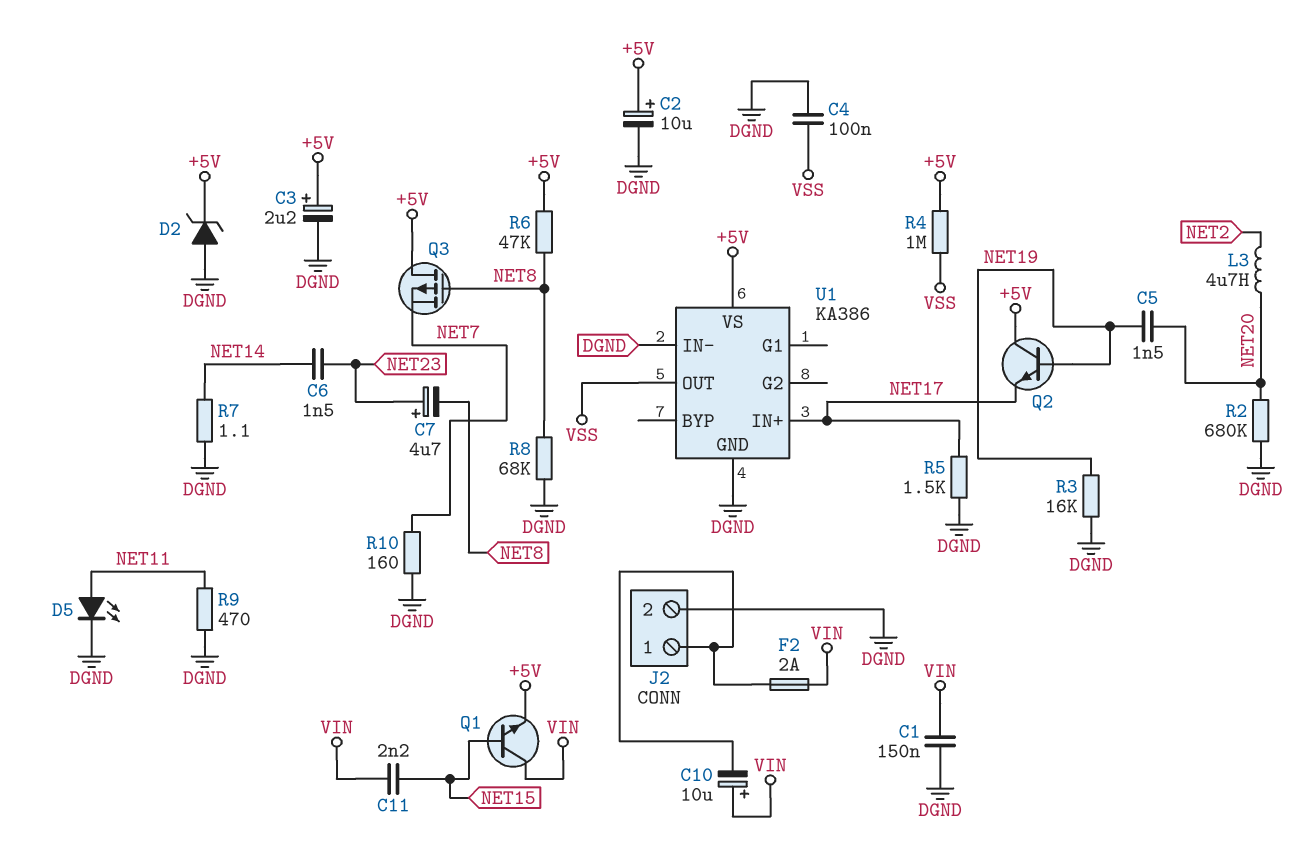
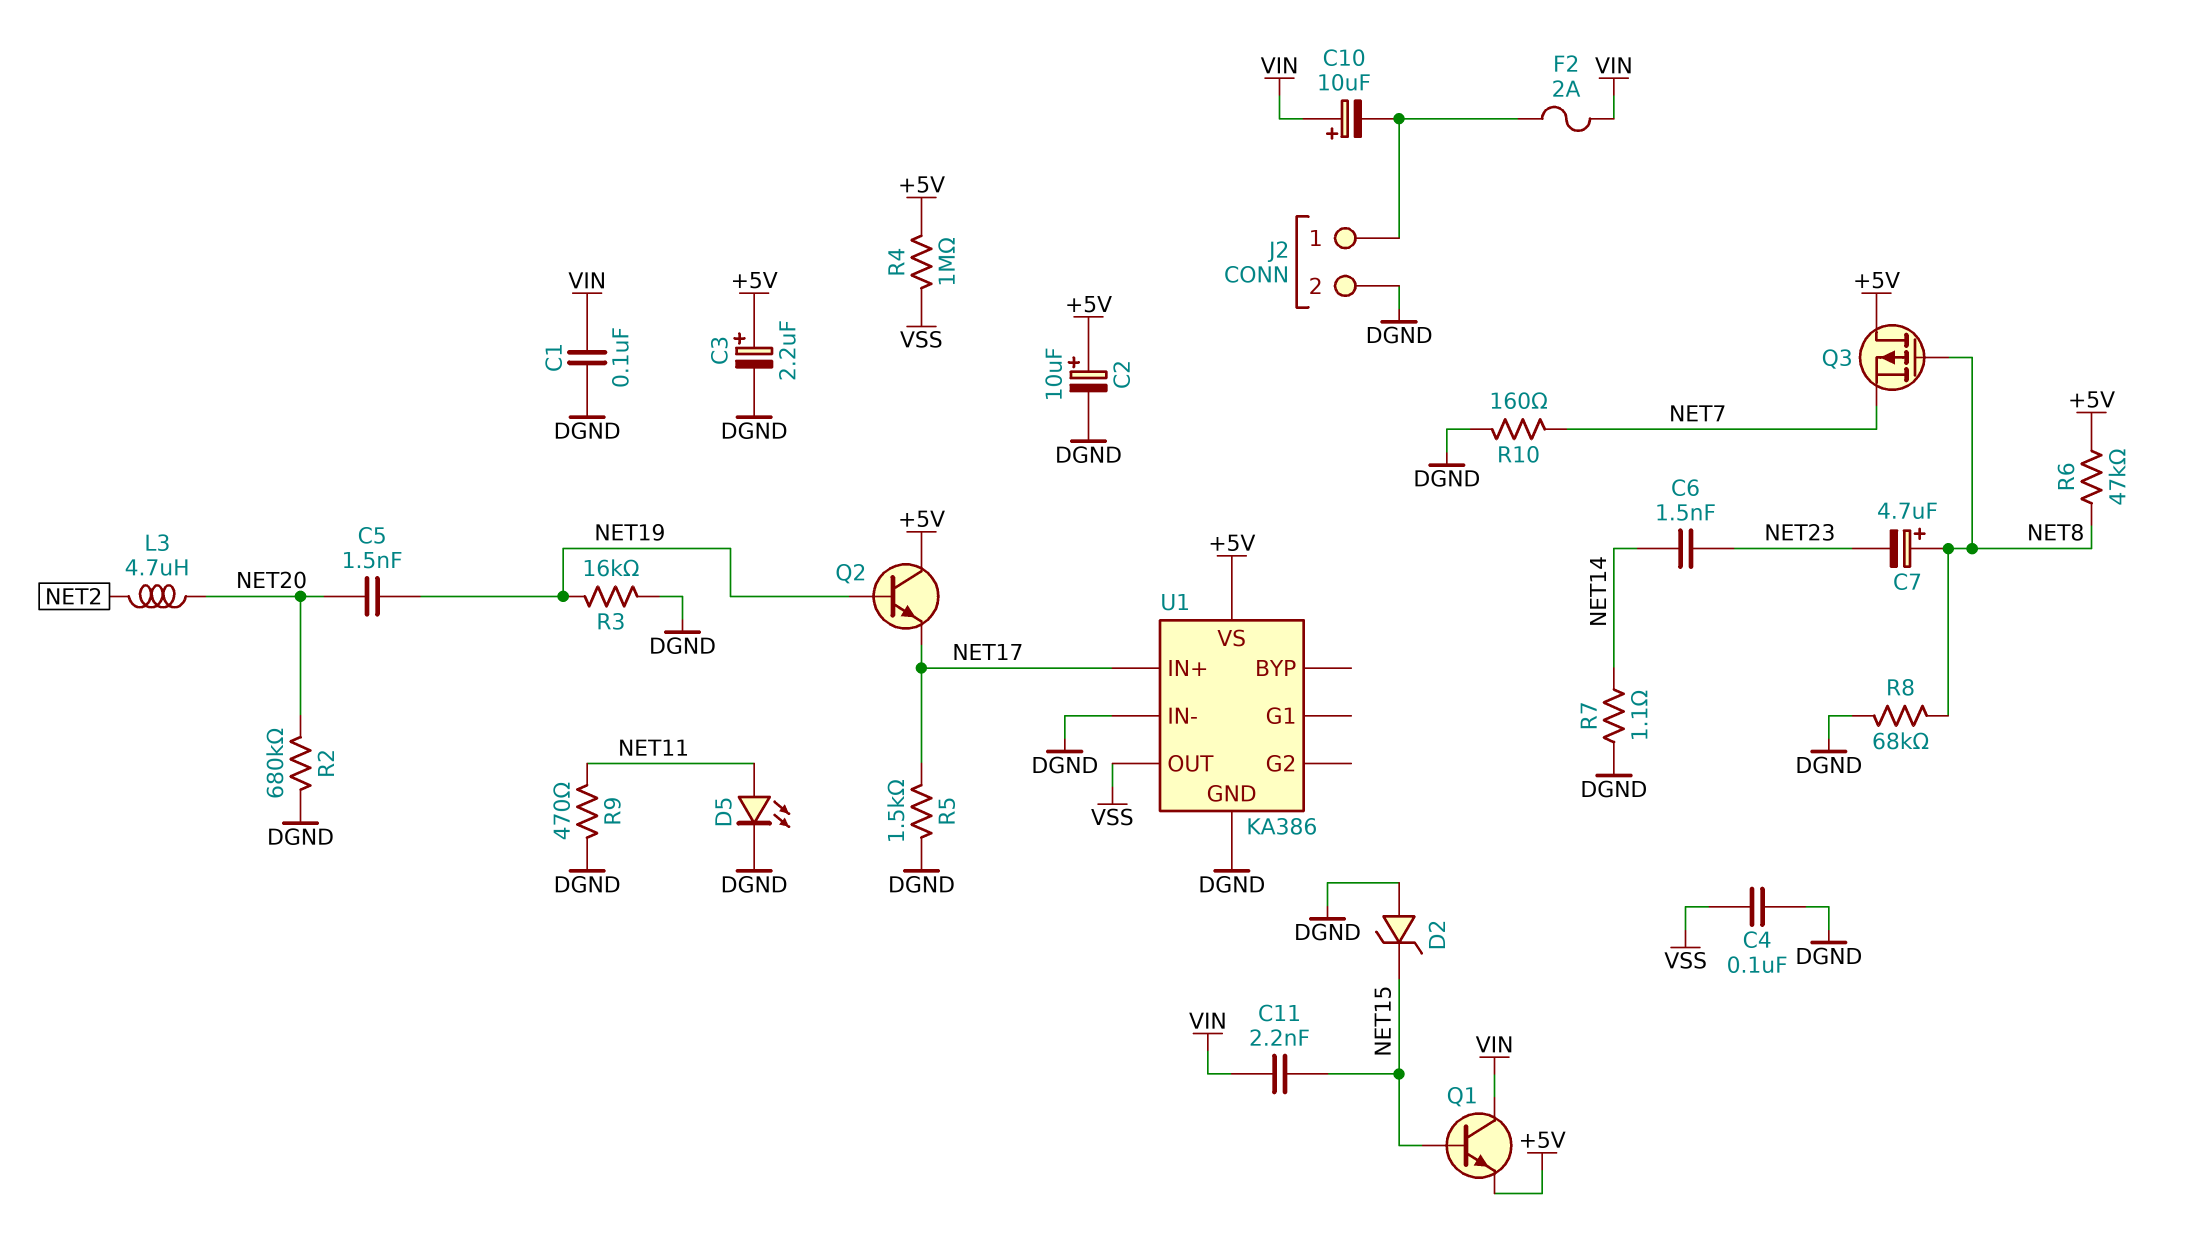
C1: 150nF (DGND, VIN) -> 100nF (DGND, VIN)
C7: 4.7uF (plus NET23, minus NET8) -> 4.7uF (plus NET8, minus NET23)
D2: zener (A DGND, K +5V) -> zener (A DGND, K NET15)

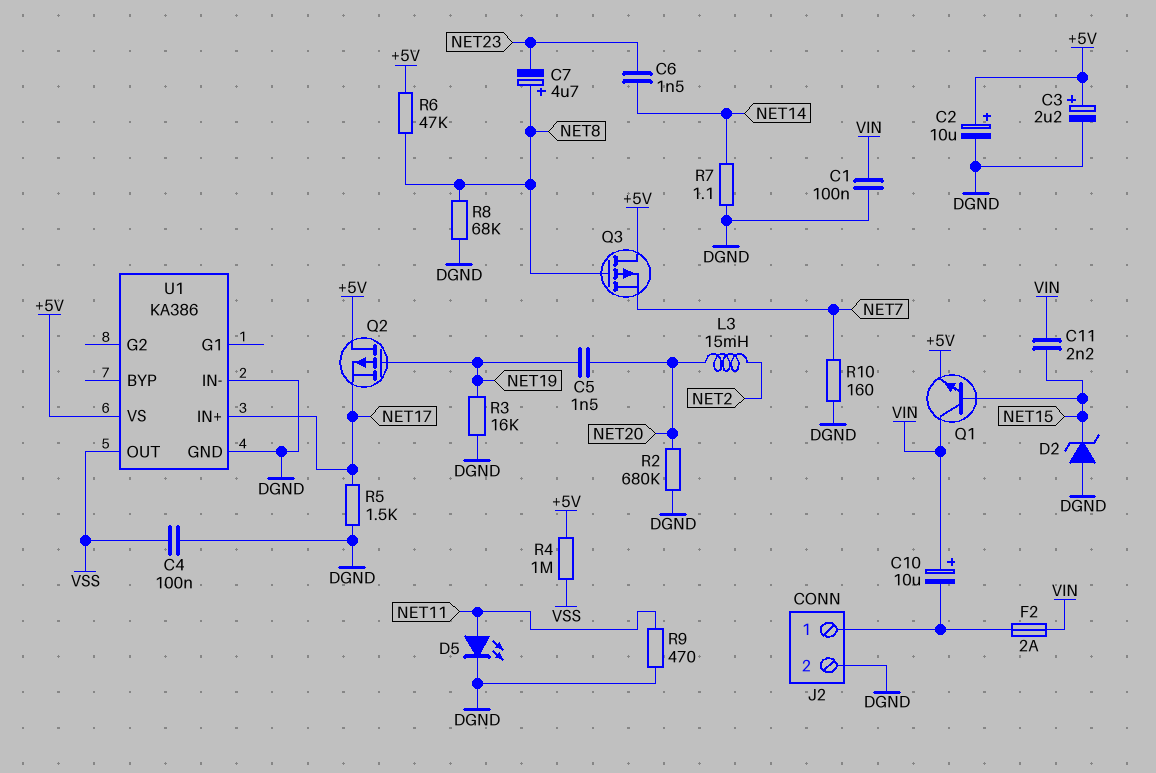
L3: 4.7uH (NET2, NET20) -> 15mH (NET2, NET20)
Q2: NPN (B NET19, C +5V, E NET17) -> PMOS (G NET19, D +5V, S NET17)

